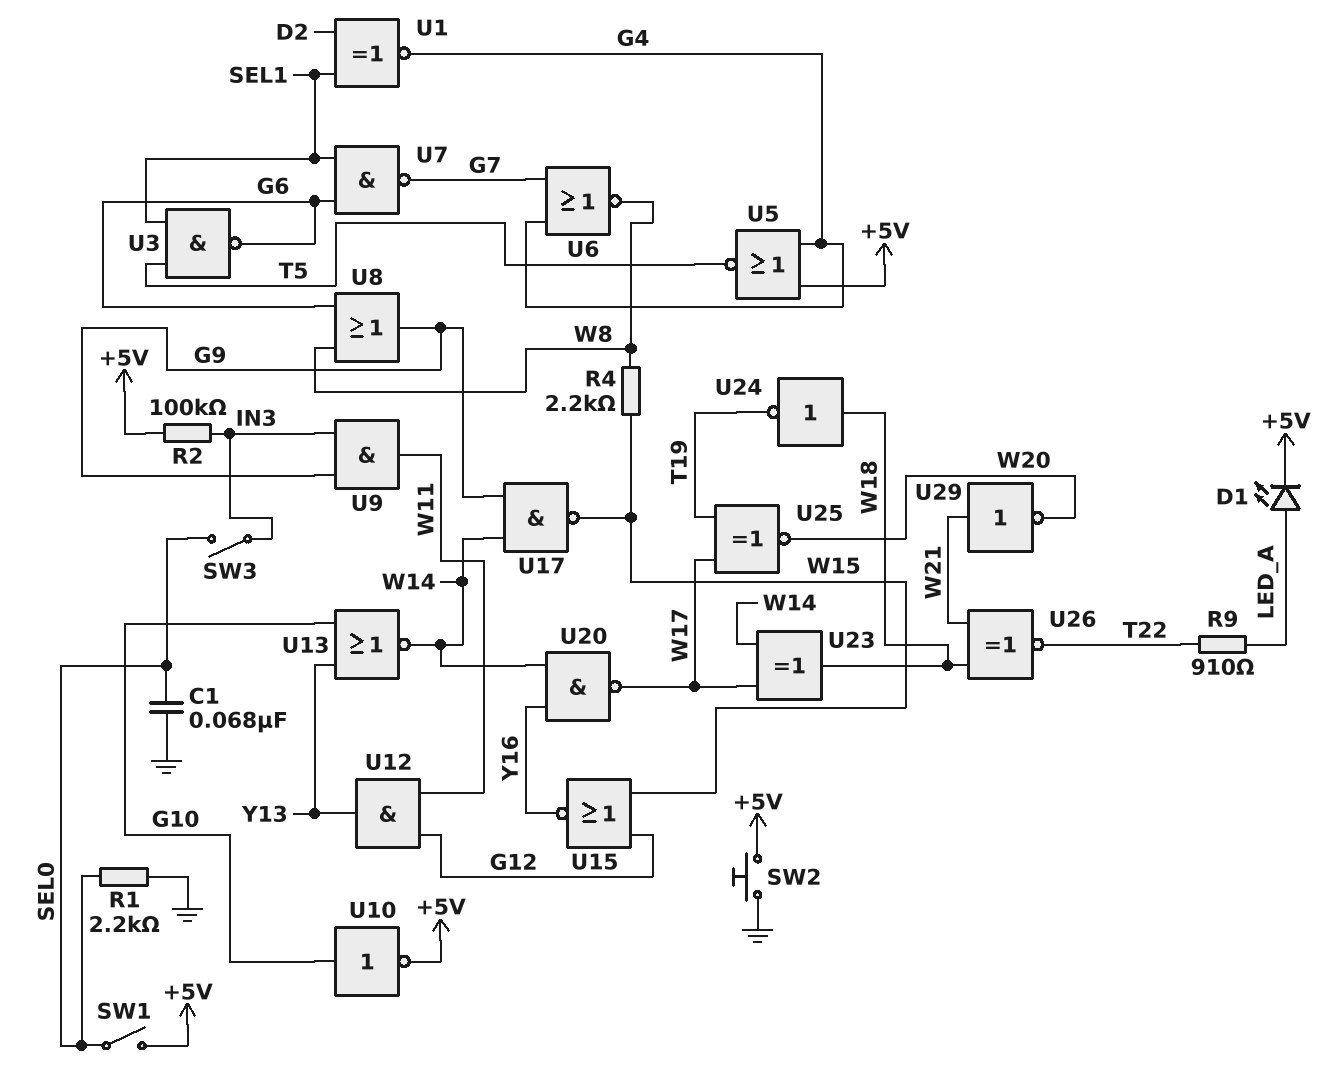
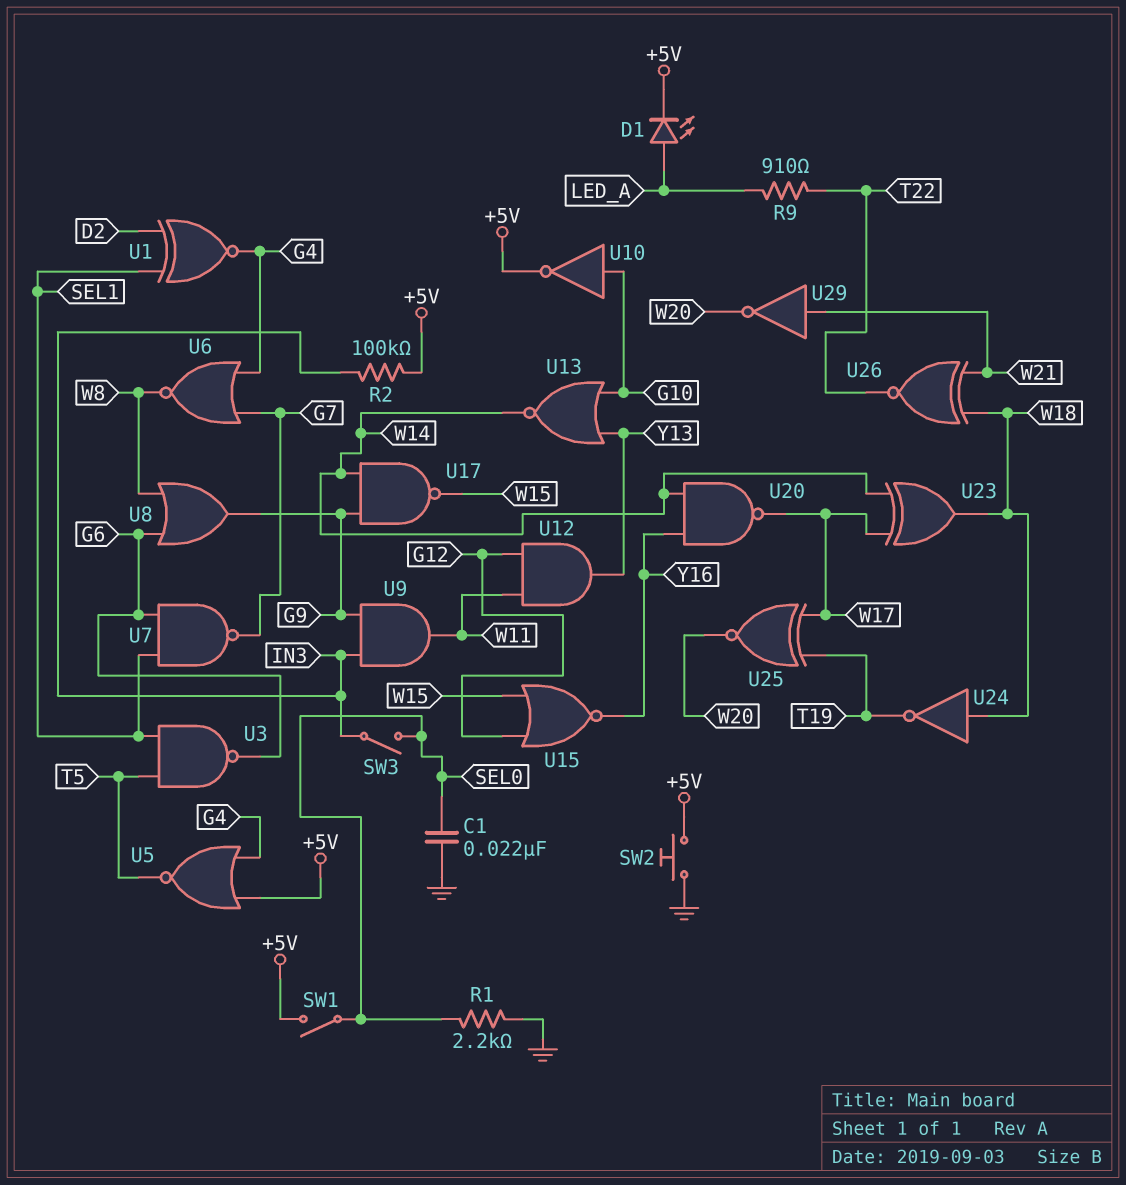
C1: 68nF (GND, SEL0) -> 22nF (GND, SEL0)
R4: 2.2k (W8, W15) -> none

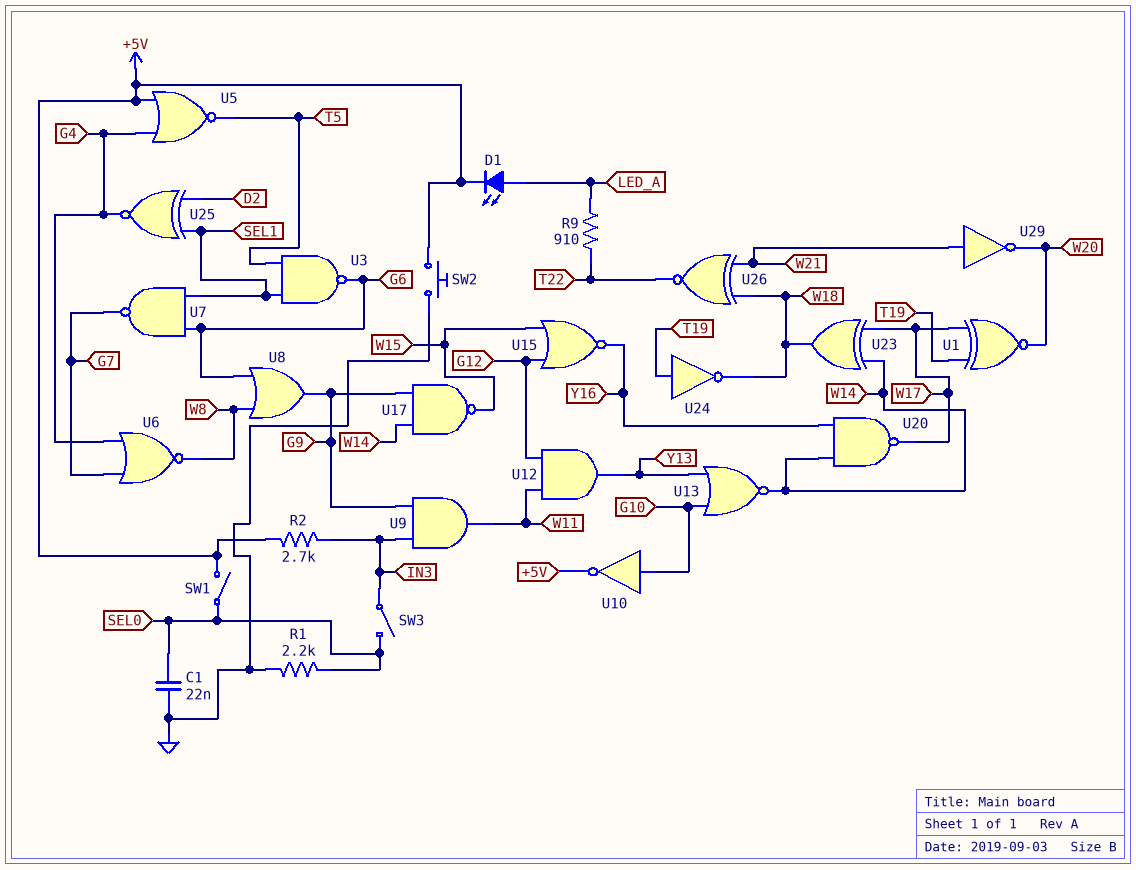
R2: 100k (+5V, IN3) -> 2.7k (+5V, IN3)
U1: XNOR (in D2, in SEL1, out G4) -> XNOR (in T19, in W17, out W20)
U24: NOT (in W18, out T19) -> NOT (in T19, out W18)
U25: XNOR (in T19, in W17, out W20) -> XNOR (in D2, in SEL1, out G4)

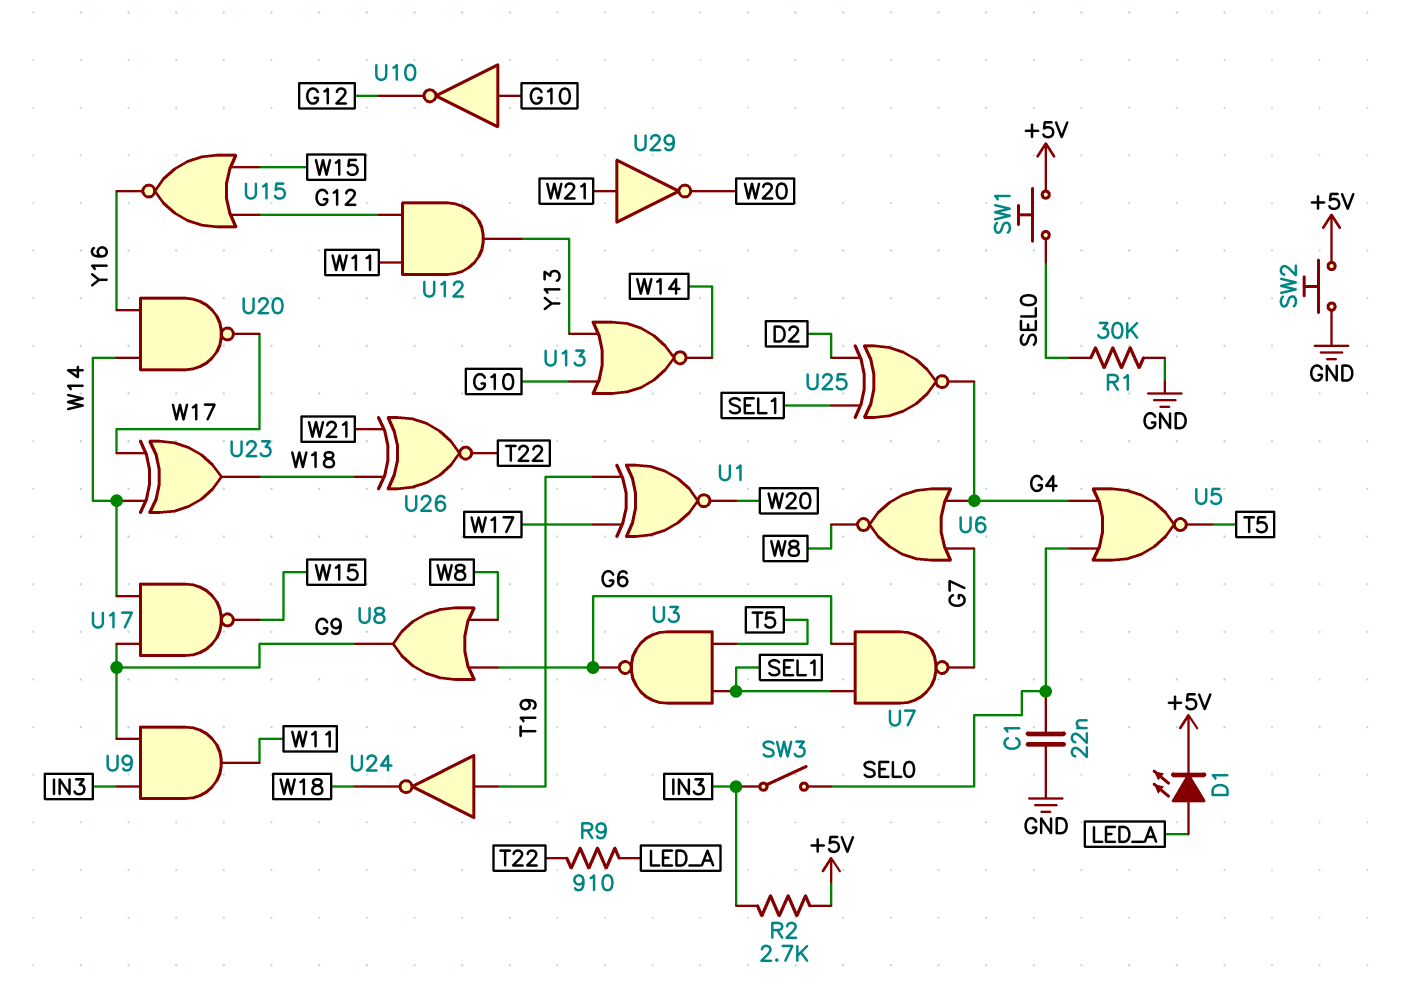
R1: 2.2k (GND, SEL0) -> 30k (GND, SEL0)
SW1: switch (+5V, SEL0) -> button (+5V, SEL0)
U5: NOR (in +5V, in G4, out T5) -> NOR (in G4, in SEL0, out T5)
U10: NOT (in G10, out +5V) -> NOT (in G10, out G12)

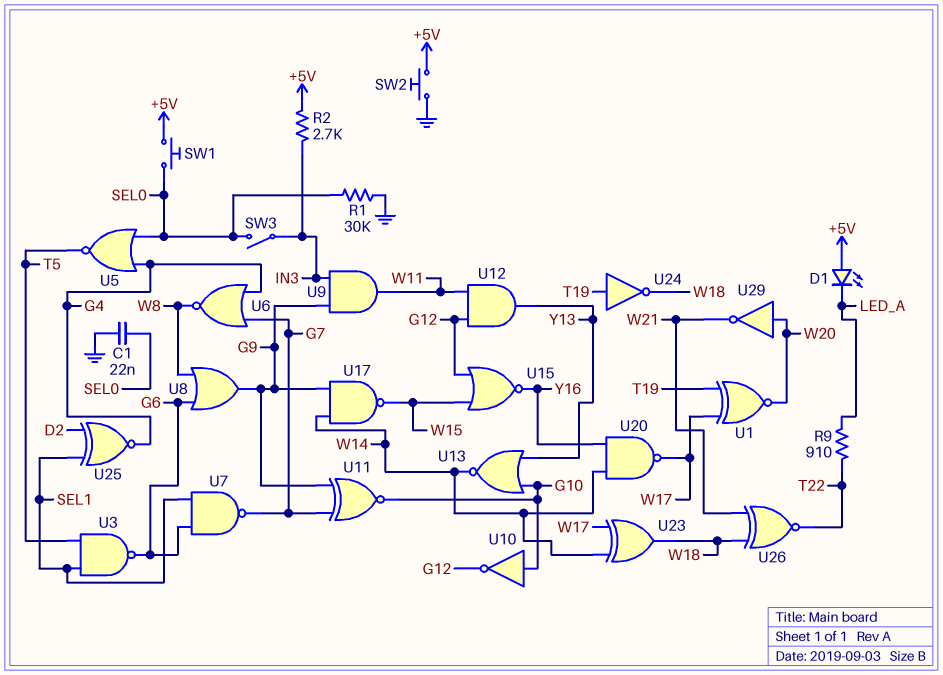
D1: LED (A LED_A, K +5V) -> LED (A +5V, K LED_A)
U11: none -> XNOR (in G7, in G9, out G10)
U29: NOT (in W21, out W20) -> NOT (in W20, out W21)

